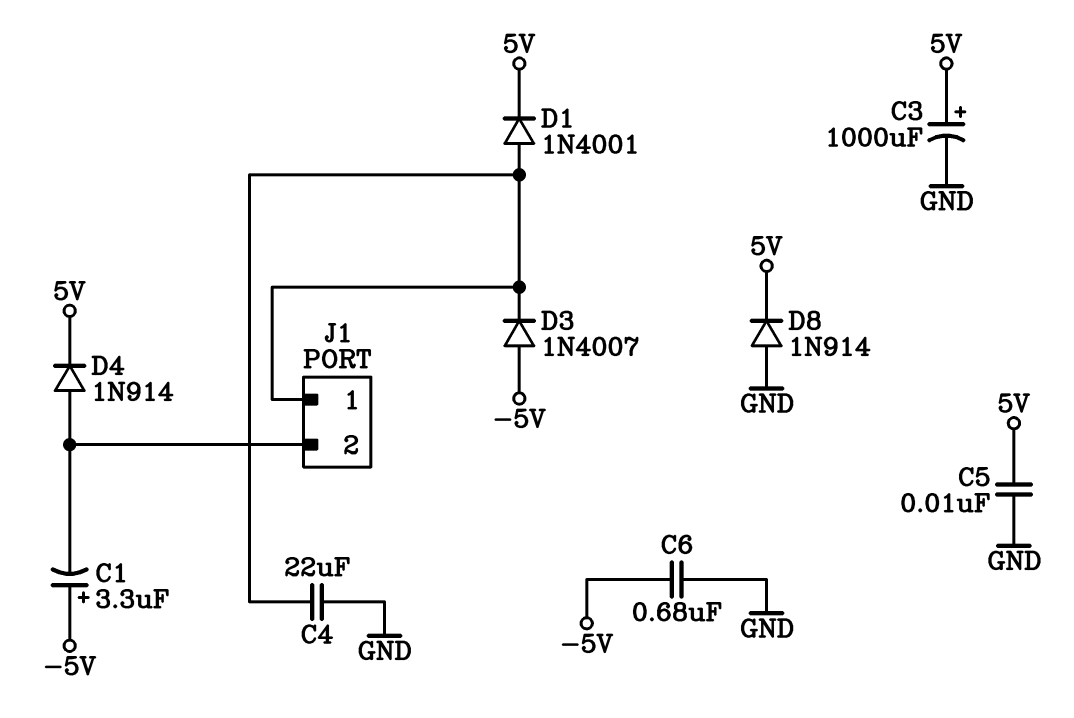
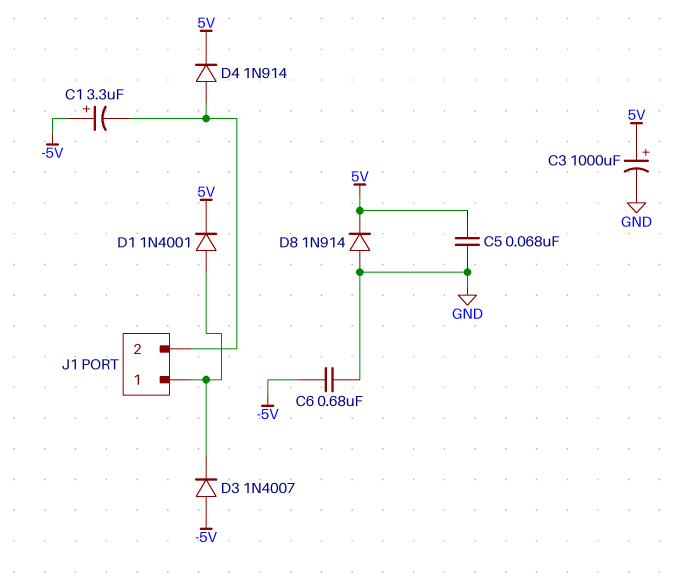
C4: 22uF (GND, J1/1) -> none
C5: 10nF (5V, GND) -> 68nF (5V, GND)

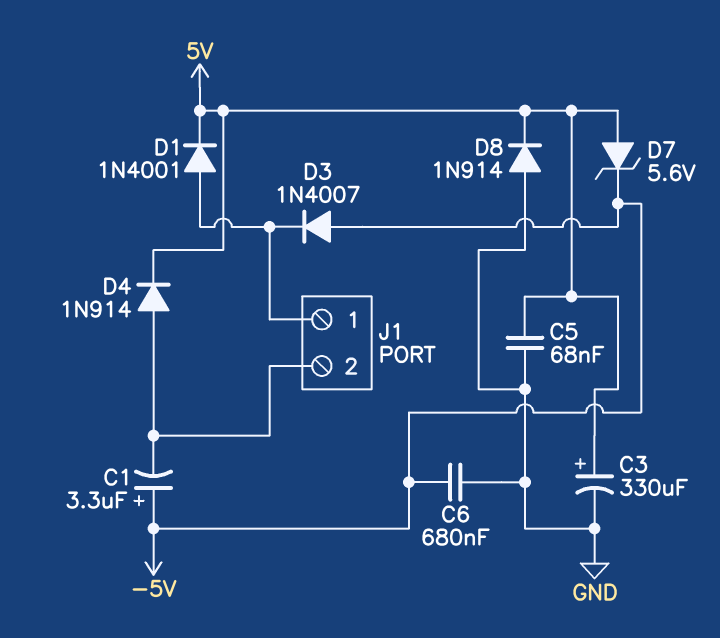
C3: 1000uF (plus 5V, minus GND) -> 330uF (plus 5V, minus GND)
D7: none -> zener 5.6V (A 5V, K -5V)

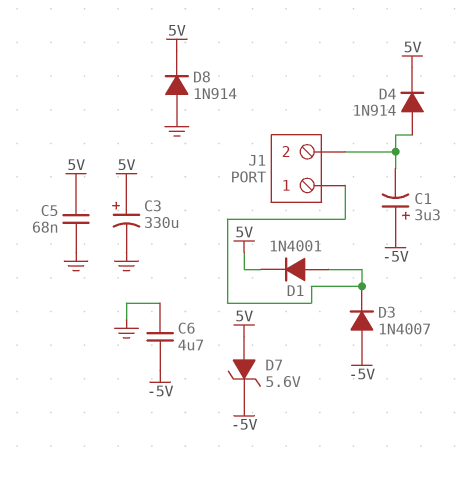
C6: 680nF (-5V, GND) -> 4.7uF (-5V, GND)

